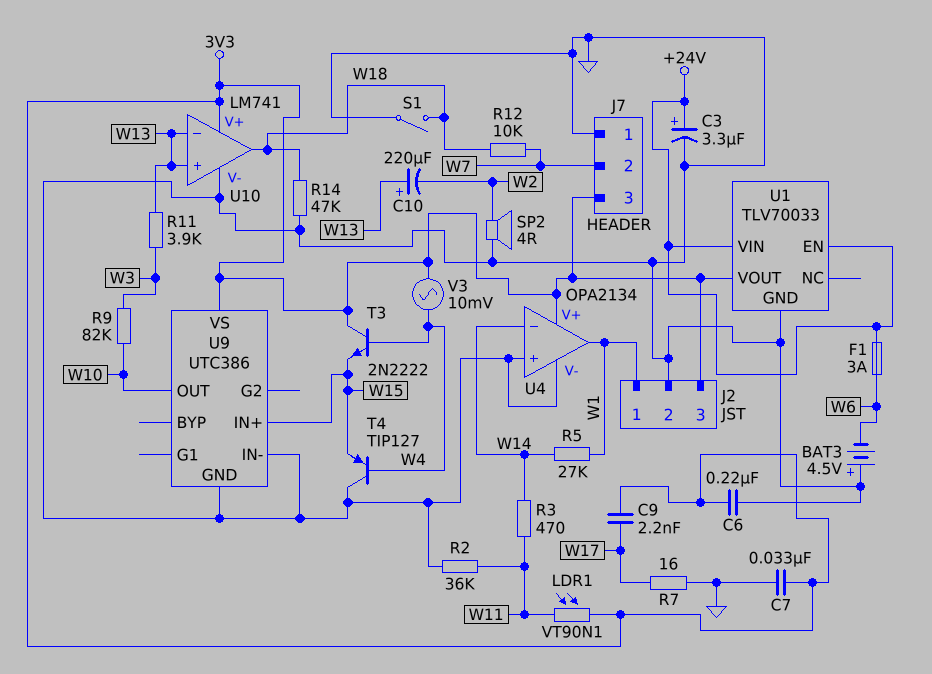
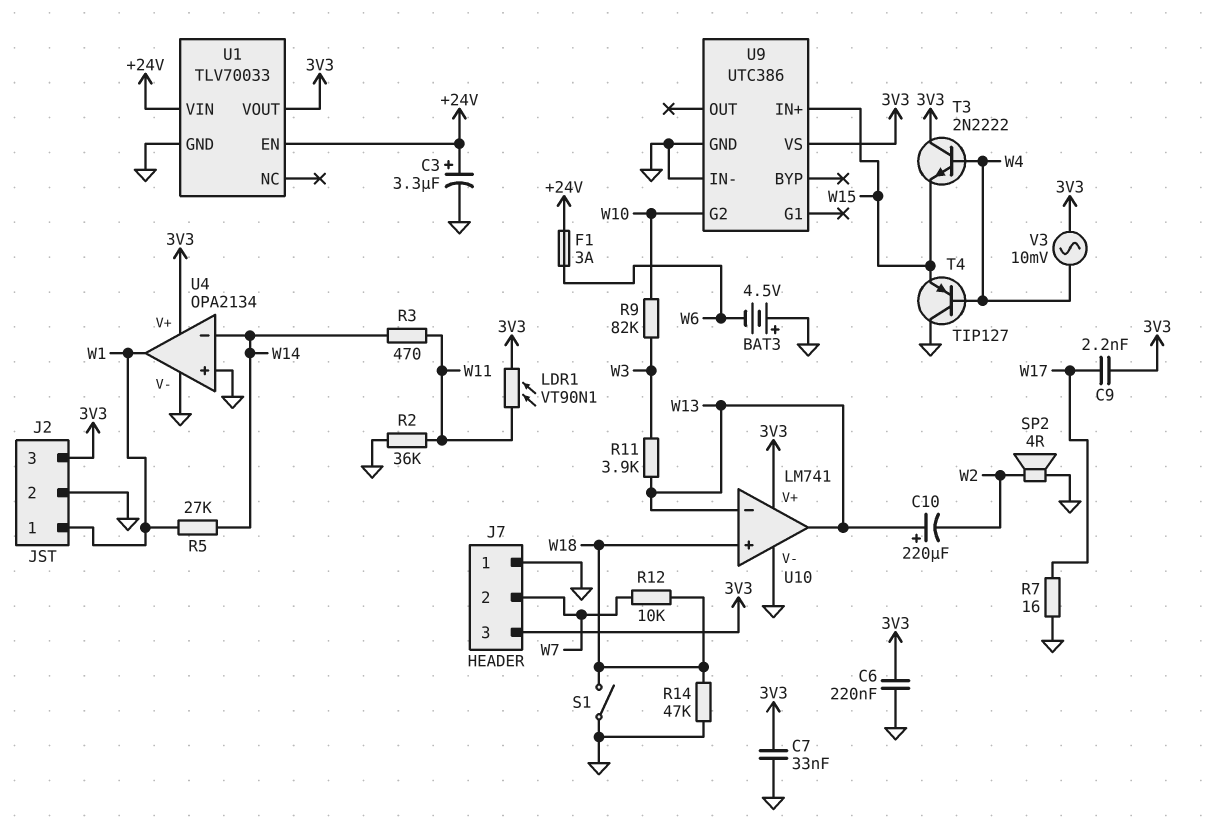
U9 pin G2: none -> W10
U9 pin OUT: W10 -> none
U10 pin in+: W13 -> W18
U10 pin out: W18 -> W13

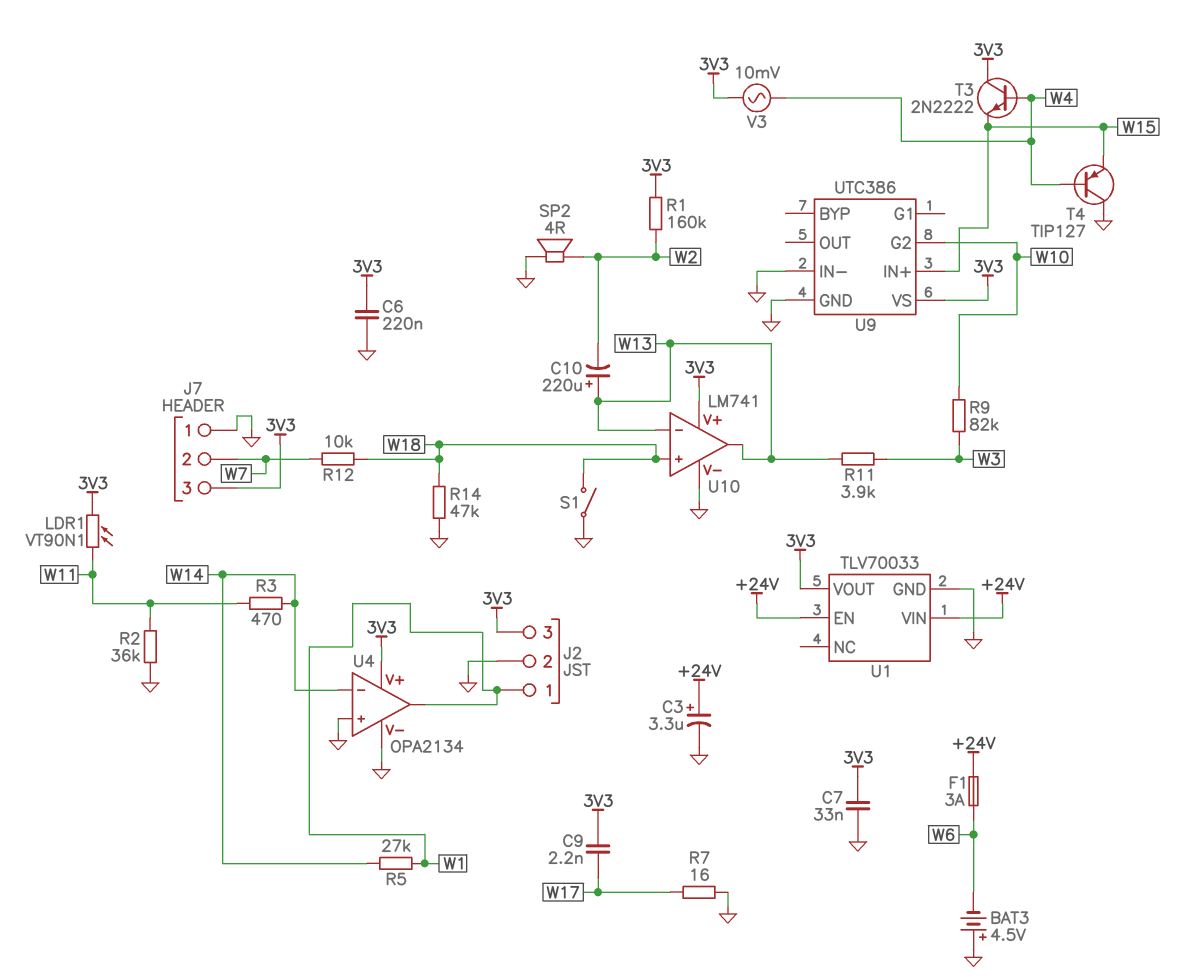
R1: none -> 160k (3V3, W2)

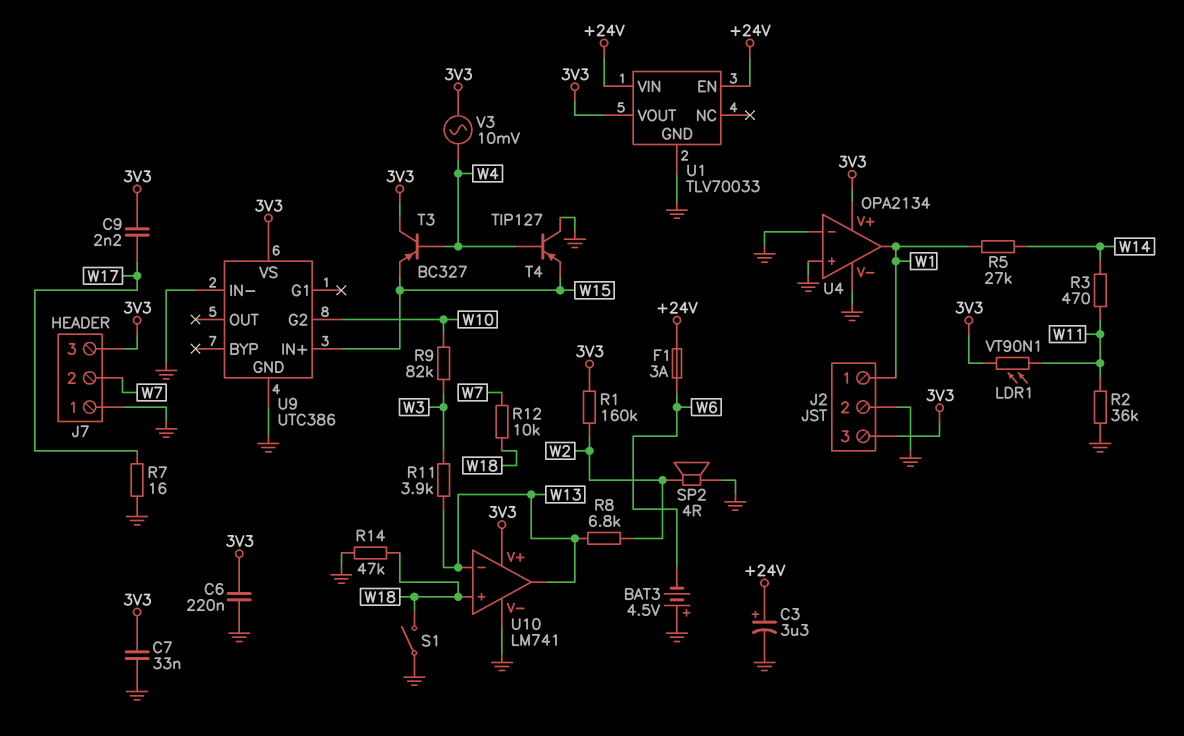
C10: 220uF (plus W13, minus W2) -> none
R8: none -> 6.8k (W2, W13)
T3: NPN 2N2222 (B W4, C 3V3, E W15) -> PNP BC327 (B W4, C 3V3, E W15)
U4 pin in-: W14 -> GND

